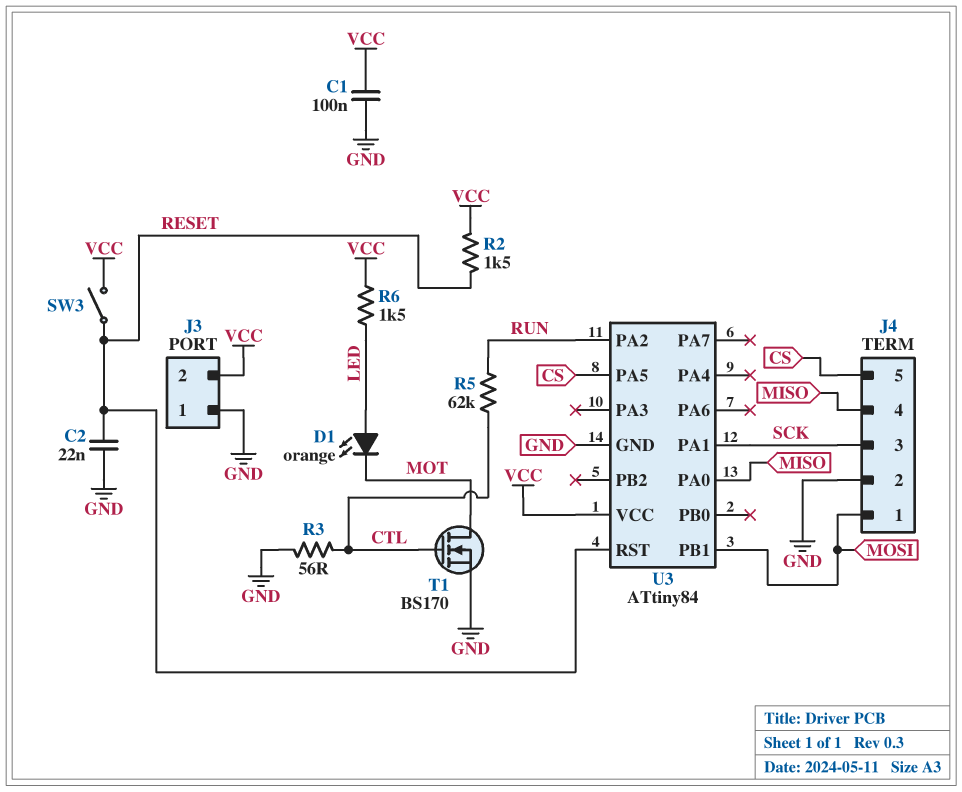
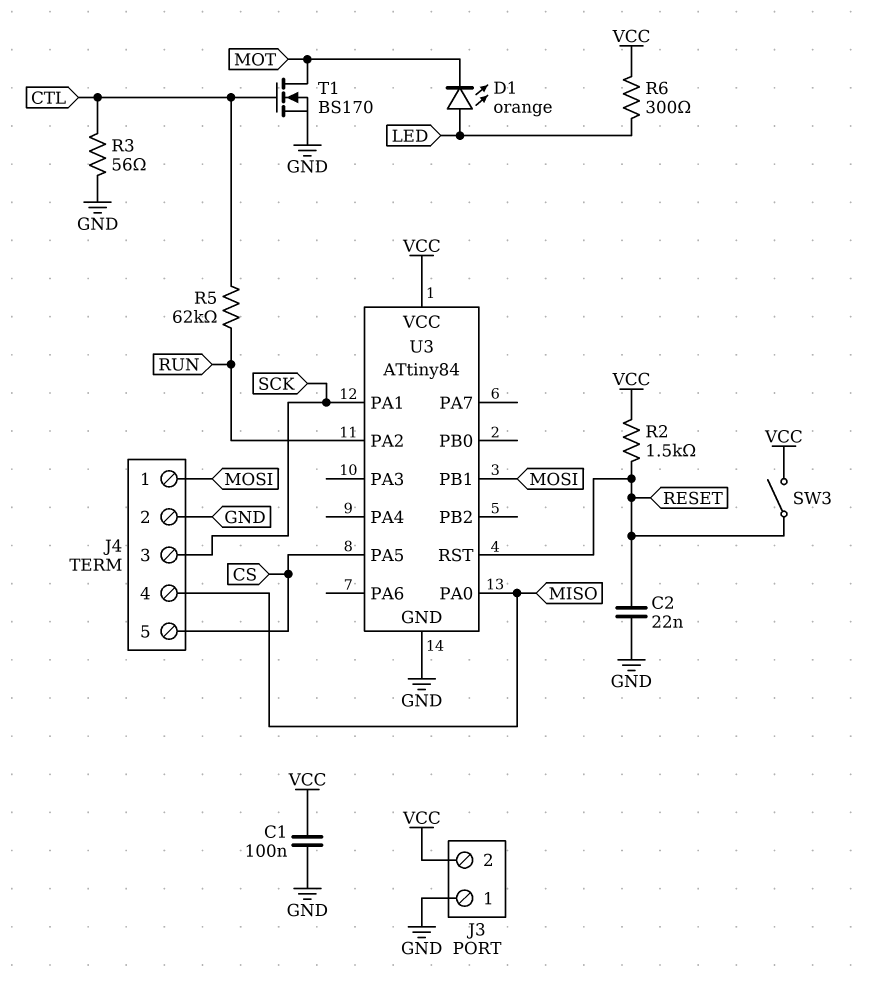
R6: 1.5k (LED, VCC) -> 300 (LED, VCC)

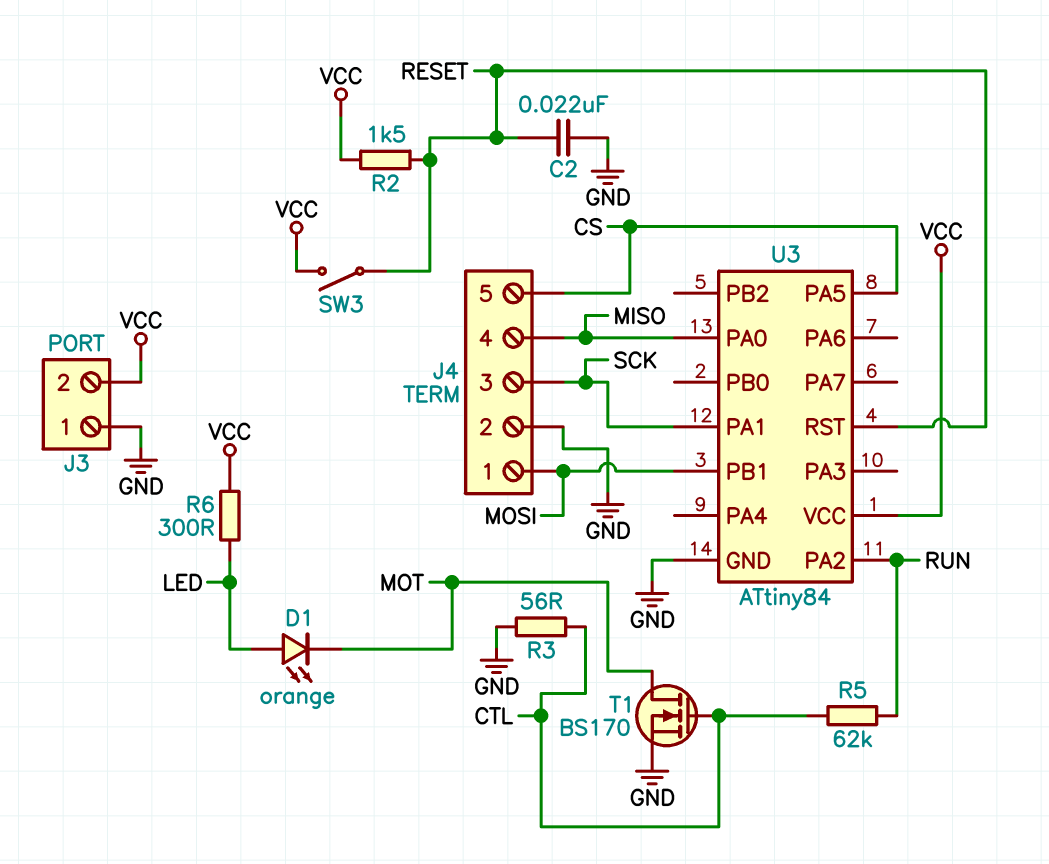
C1: 100nF (GND, VCC) -> none

